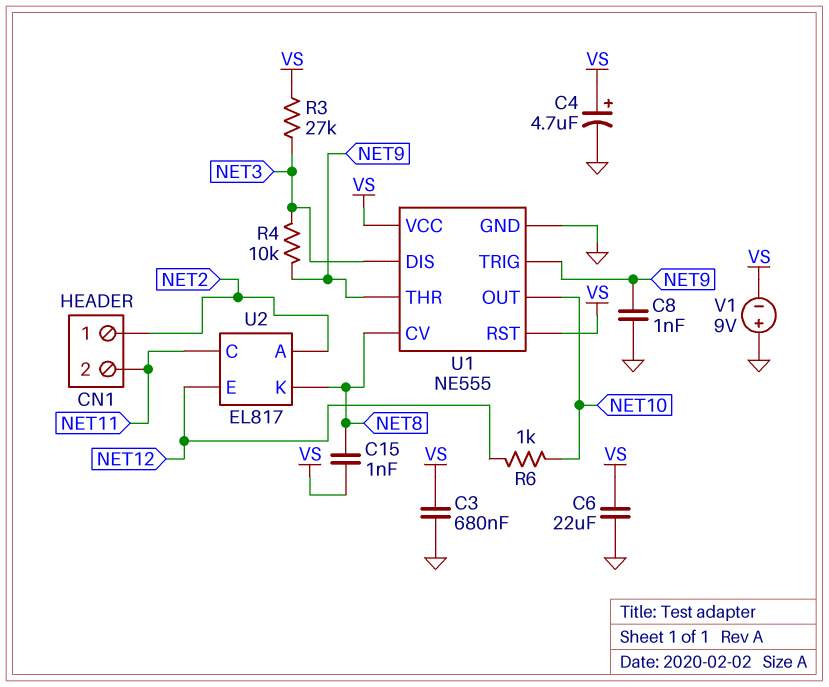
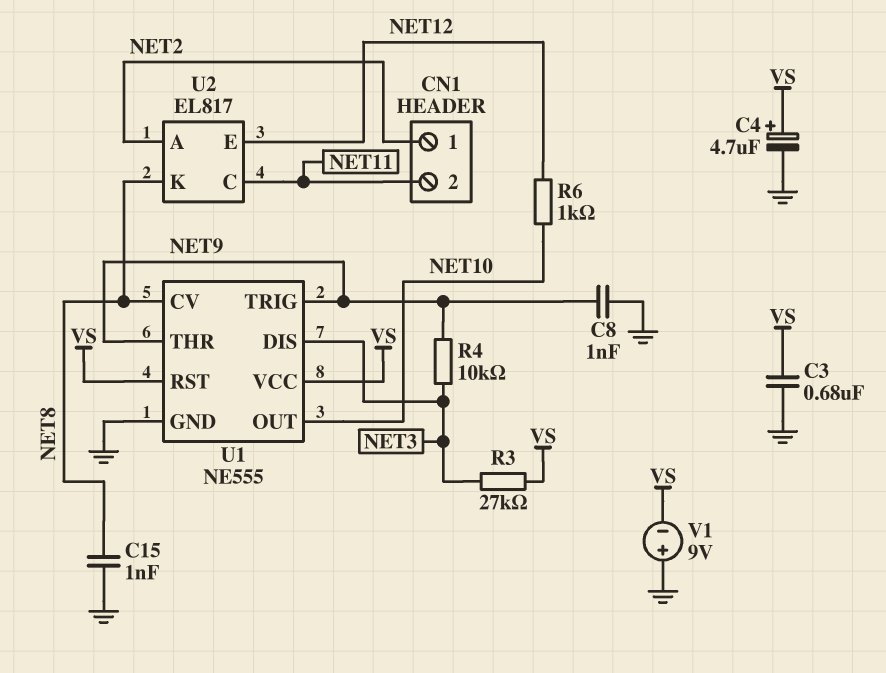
C6: 22uF (GND, VS) -> none
C15: 1nF (NET8, VS) -> 1nF (GND, NET8)

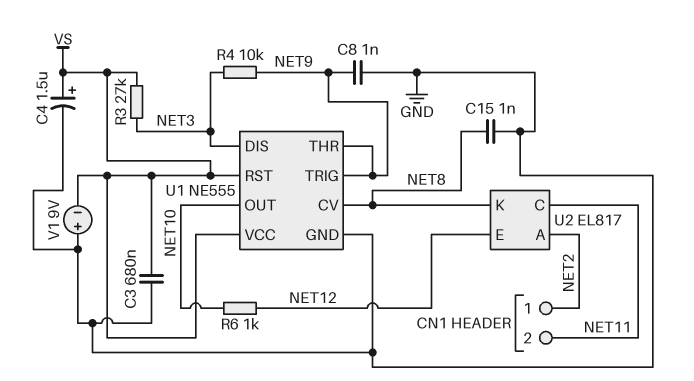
C4: 4.7uF (plus VS, minus GND) -> 1.5uF (plus VS, minus GND)

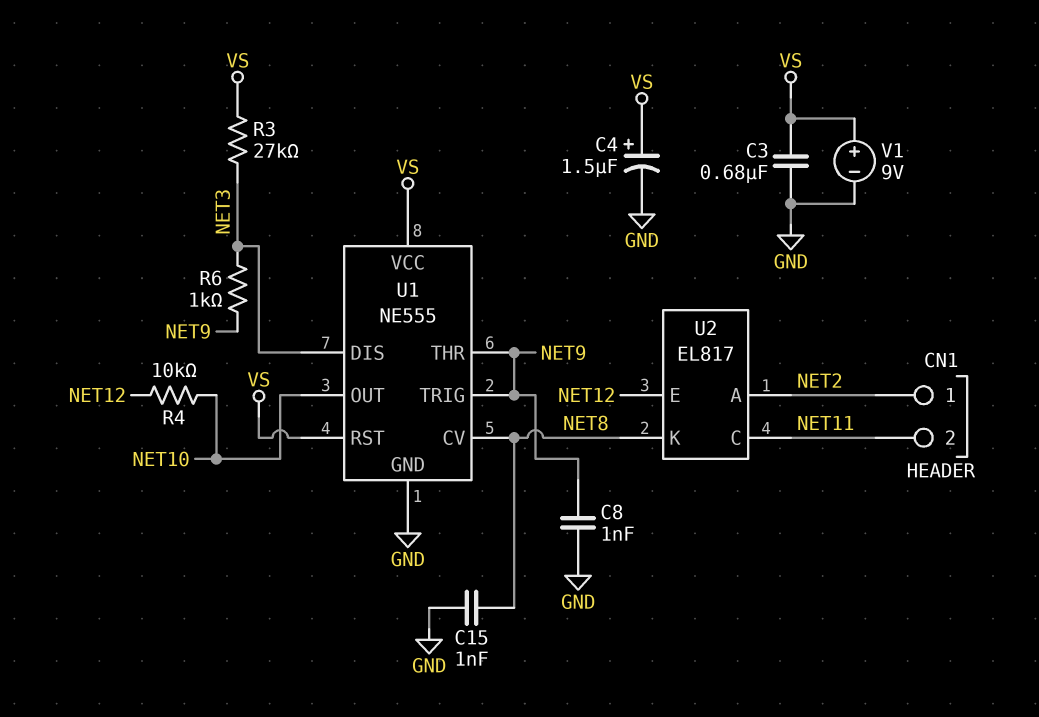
R4: 10k (NET3, NET9) -> 10k (NET10, NET12)
R6: 1k (NET10, NET12) -> 1k (NET3, NET9)
V1: 9V (plus GND, minus VS) -> 9V (plus VS, minus GND)

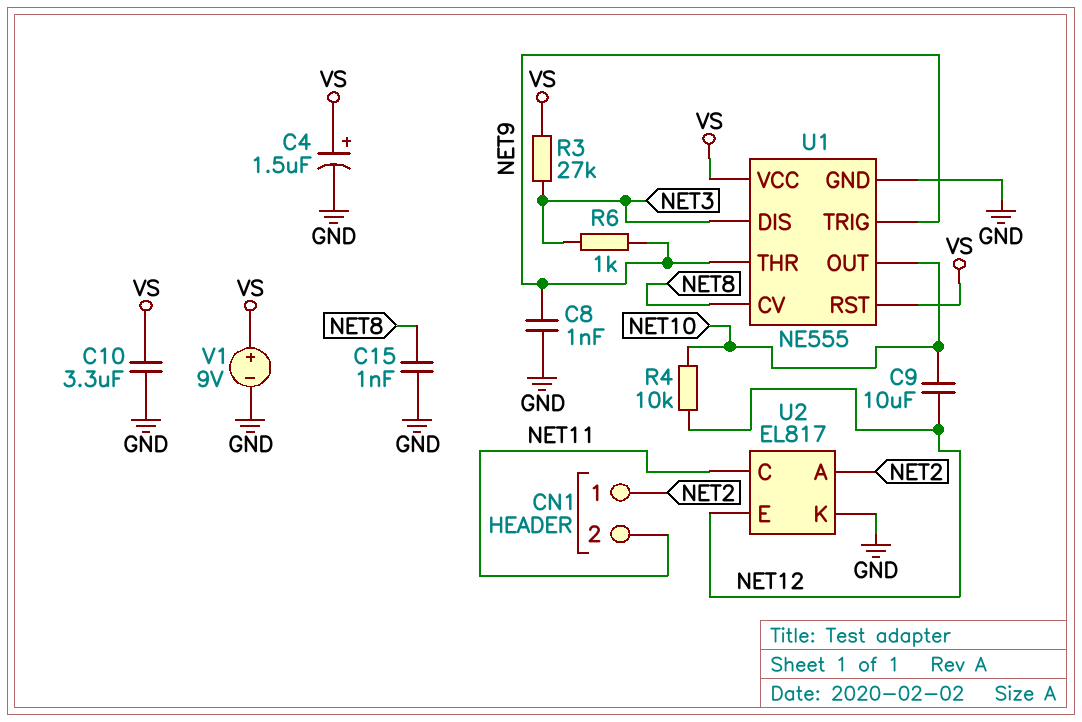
C3: 680nF (GND, VS) -> none
C9: none -> 10uF (NET10, NET12)
C10: none -> 3.3uF (GND, VS)
U2 pin K: NET8 -> GND

